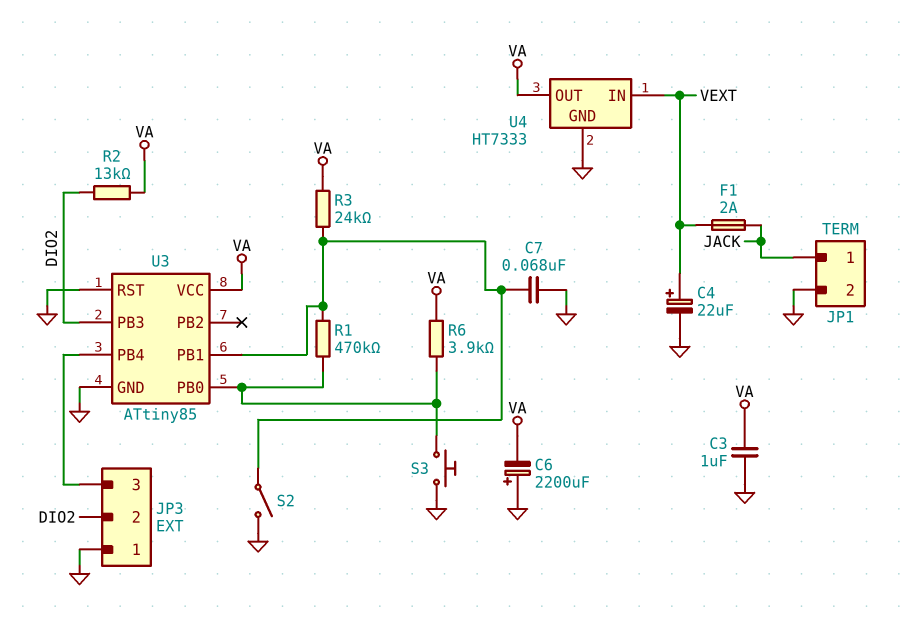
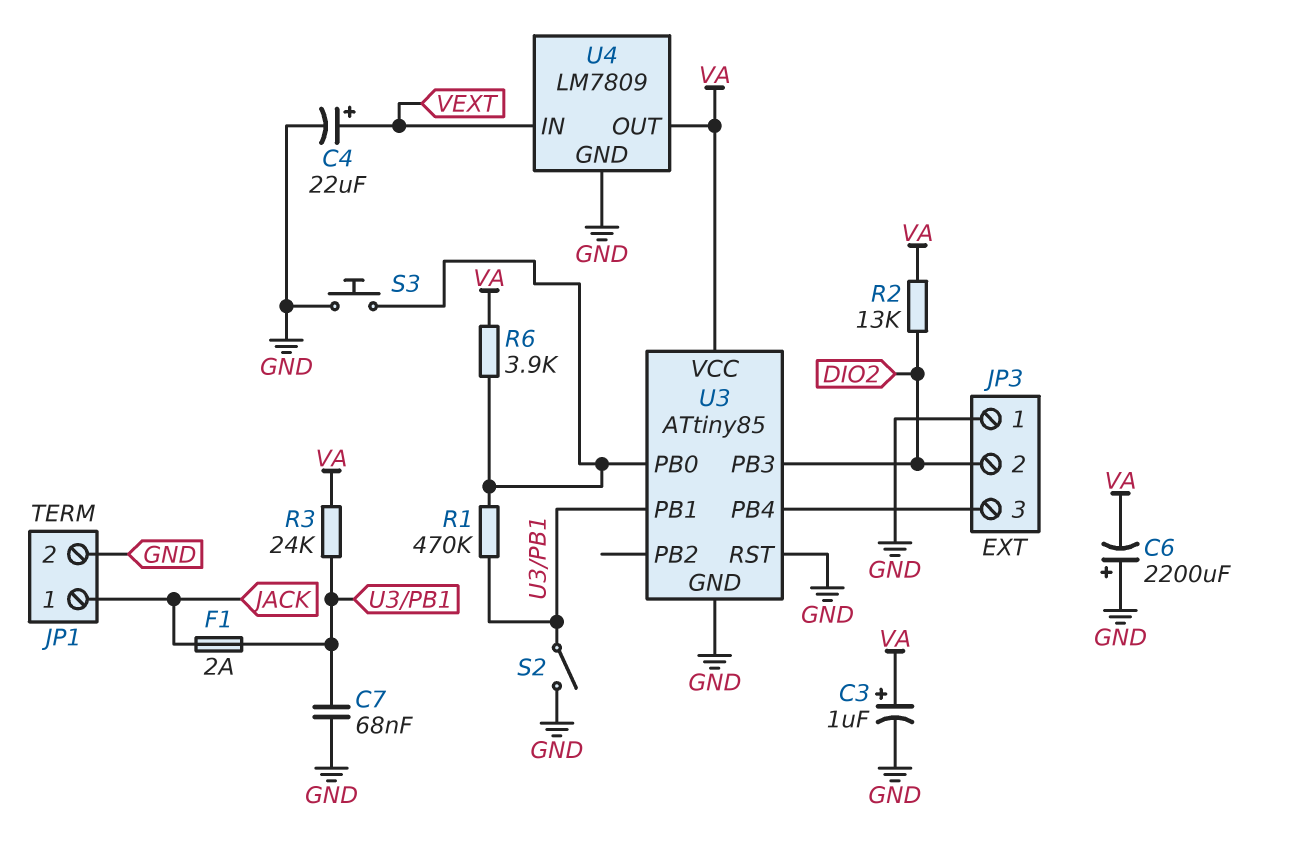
C3: 1uF (GND, VA) -> 1uF (plus VA, minus GND)
F1: 2A (JACK, VEXT) -> 2A (JACK, U3/PB1)
U4: HT7333 -> LM7809

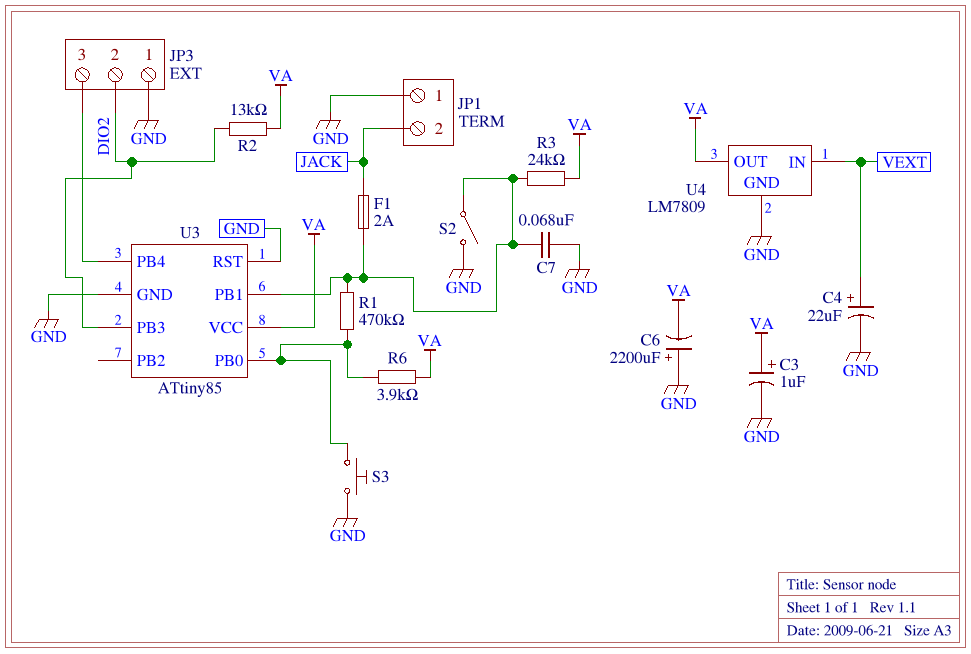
JP1 pin 1: JACK -> GND
JP1 pin 2: GND -> JACK

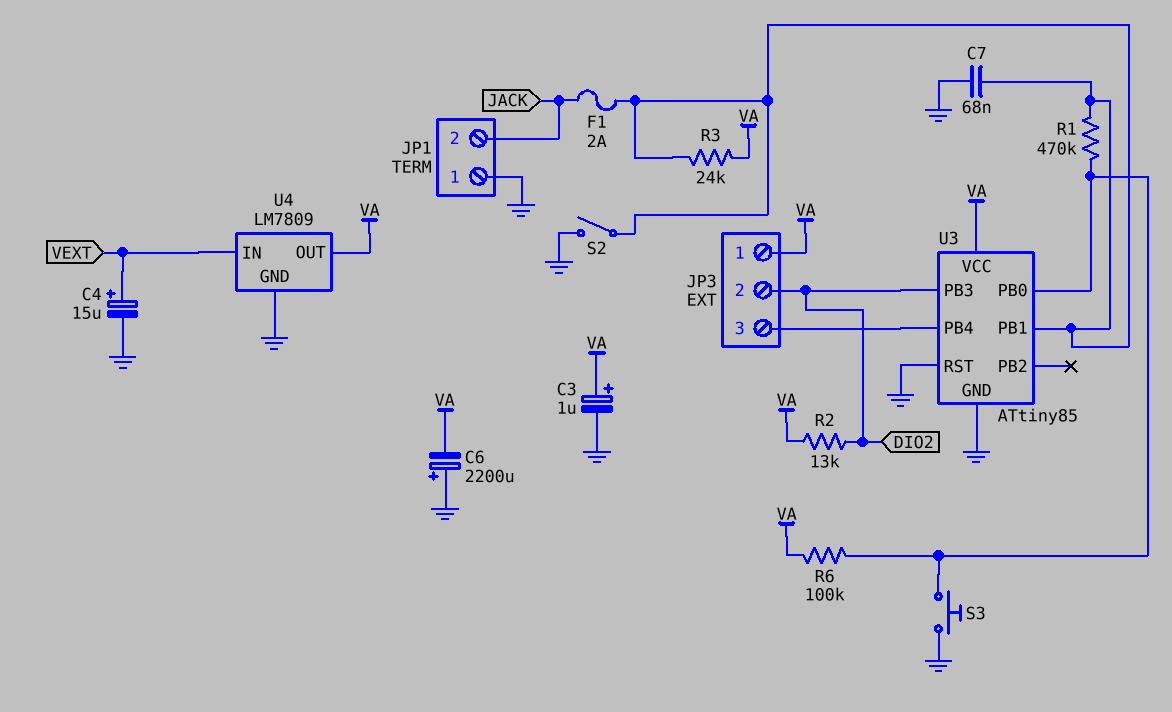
C4: 22uF (plus VEXT, minus GND) -> 15uF (plus VEXT, minus GND)
JP3 pin 1: GND -> VA
R6: 3.9k (U3/PB0, VA) -> 100k (U3/PB0, VA)

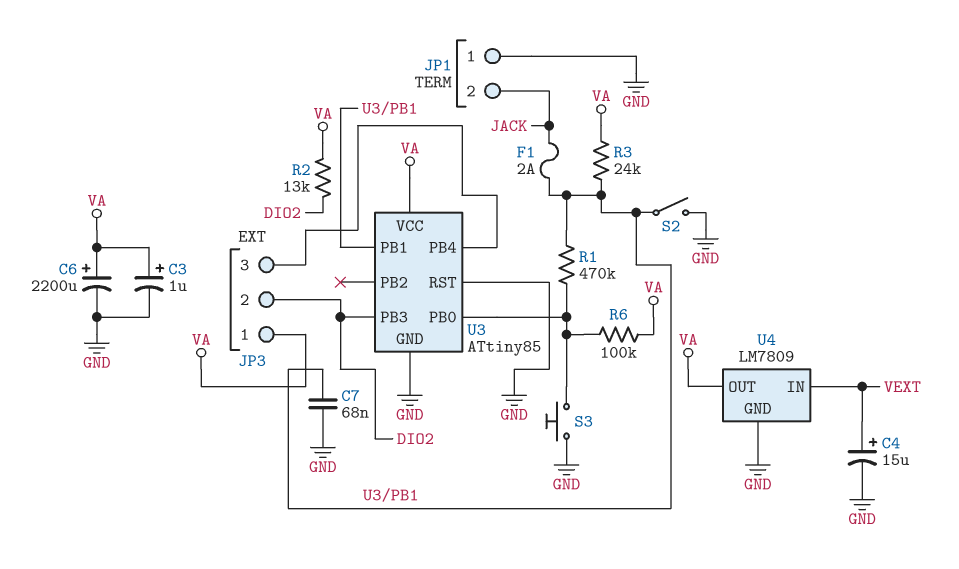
C6: 2200uF (plus GND, minus VA) -> 2200uF (plus VA, minus GND)

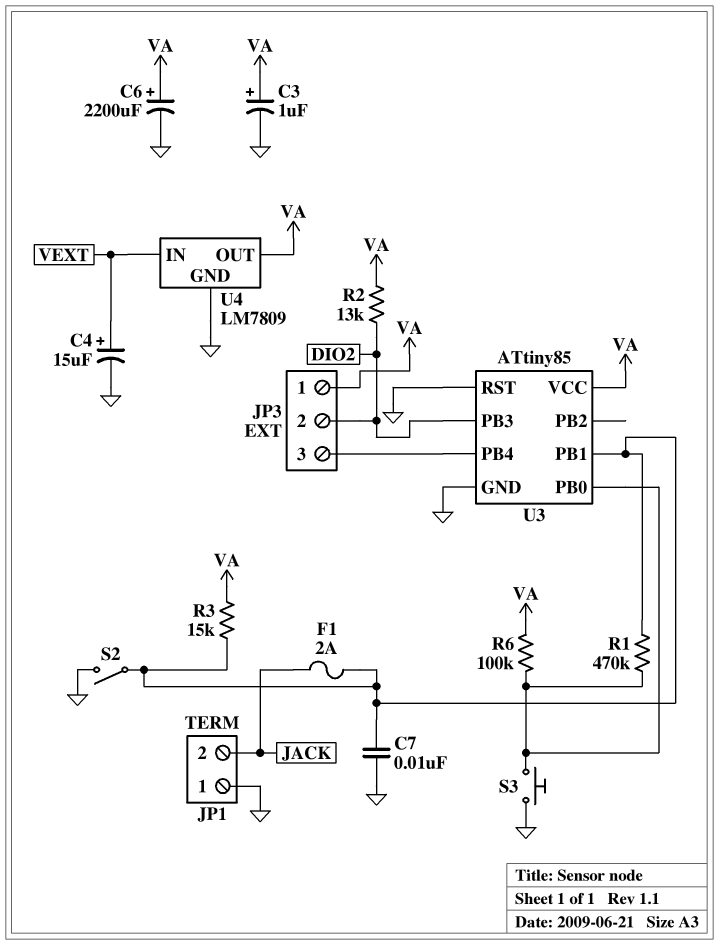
C7: 68nF (GND, U3/PB1) -> 10nF (GND, U3/PB1)
R3: 24k (U3/PB1, VA) -> 15k (U3/PB1, VA)

